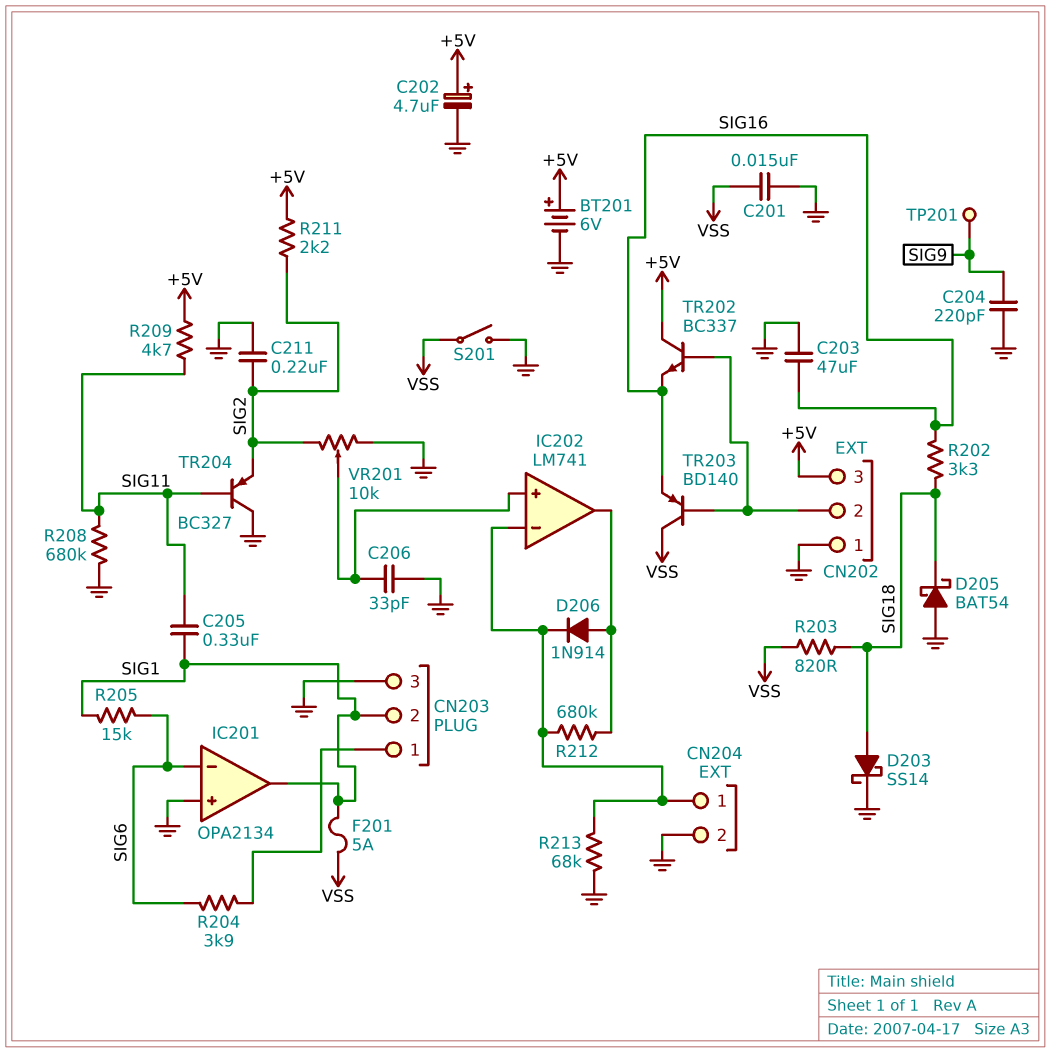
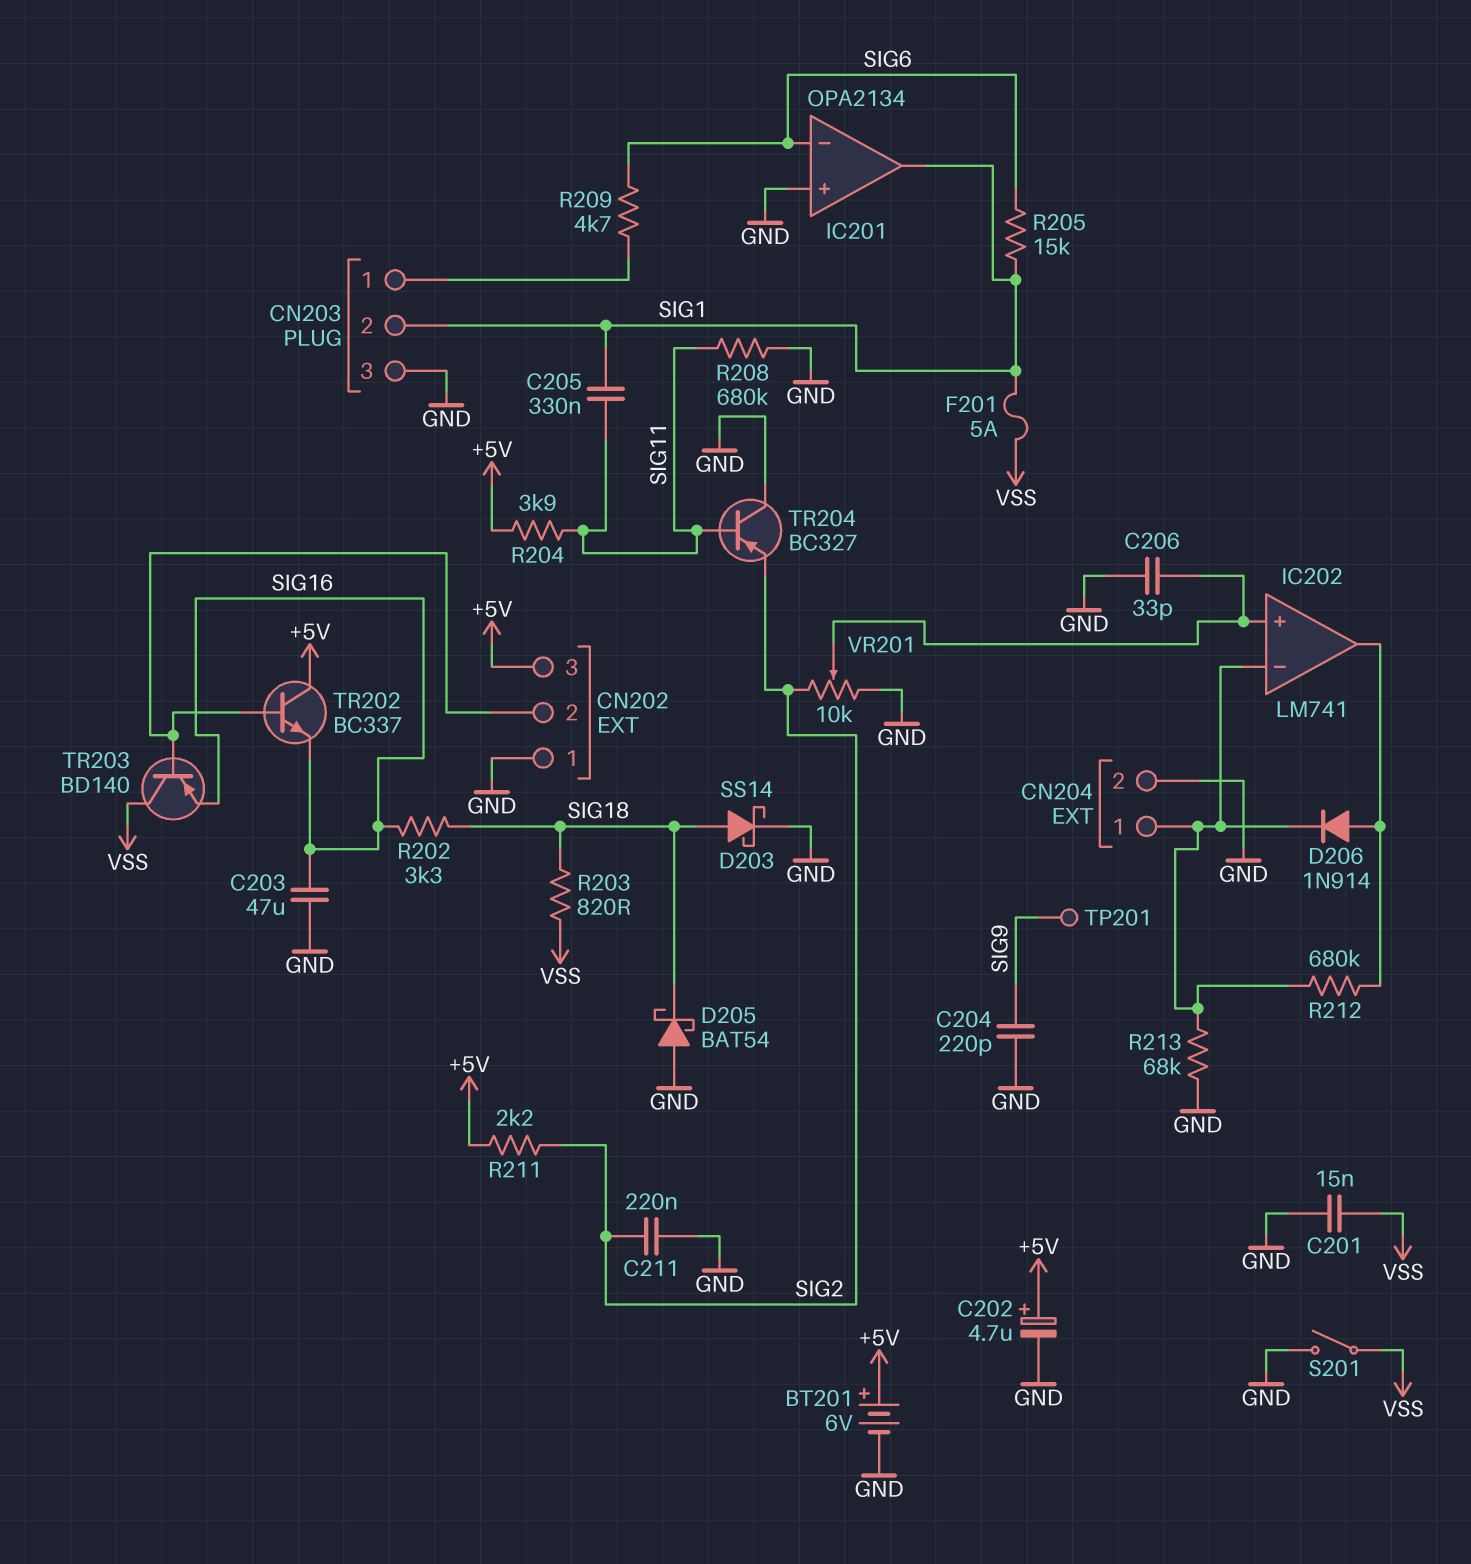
R204: 3.9k (CN203/1, SIG6) -> 3.9k (+5V, SIG11)
R209: 4.7k (+5V, SIG11) -> 4.7k (CN203/1, SIG6)

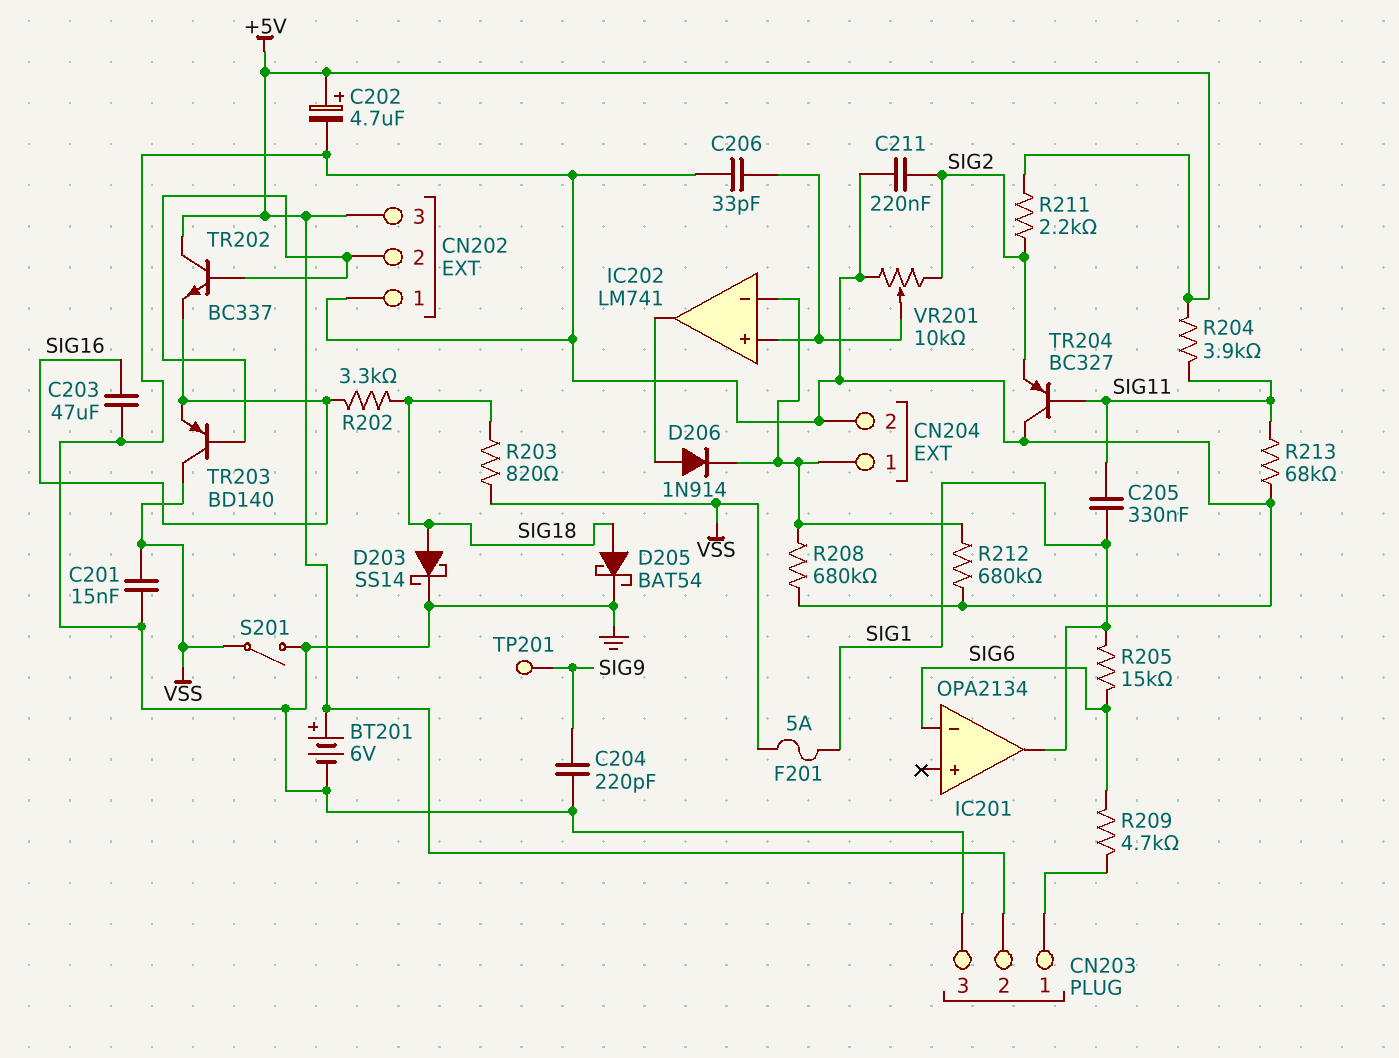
CN203 pin 2: SIG1 -> +5V
D205: schottky BAT54 (A GND, K SIG18) -> schottky BAT54 (A SIG18, K GND)
IC201 pin in+: GND -> none
R208: 680k (GND, SIG11) -> 680k (CN204/1, GND)
R212: 680k (CN204/1, IC202/out) -> 680k (CN204/1, GND)
R213: 68k (CN204/1, GND) -> 68k (GND, SIG11)

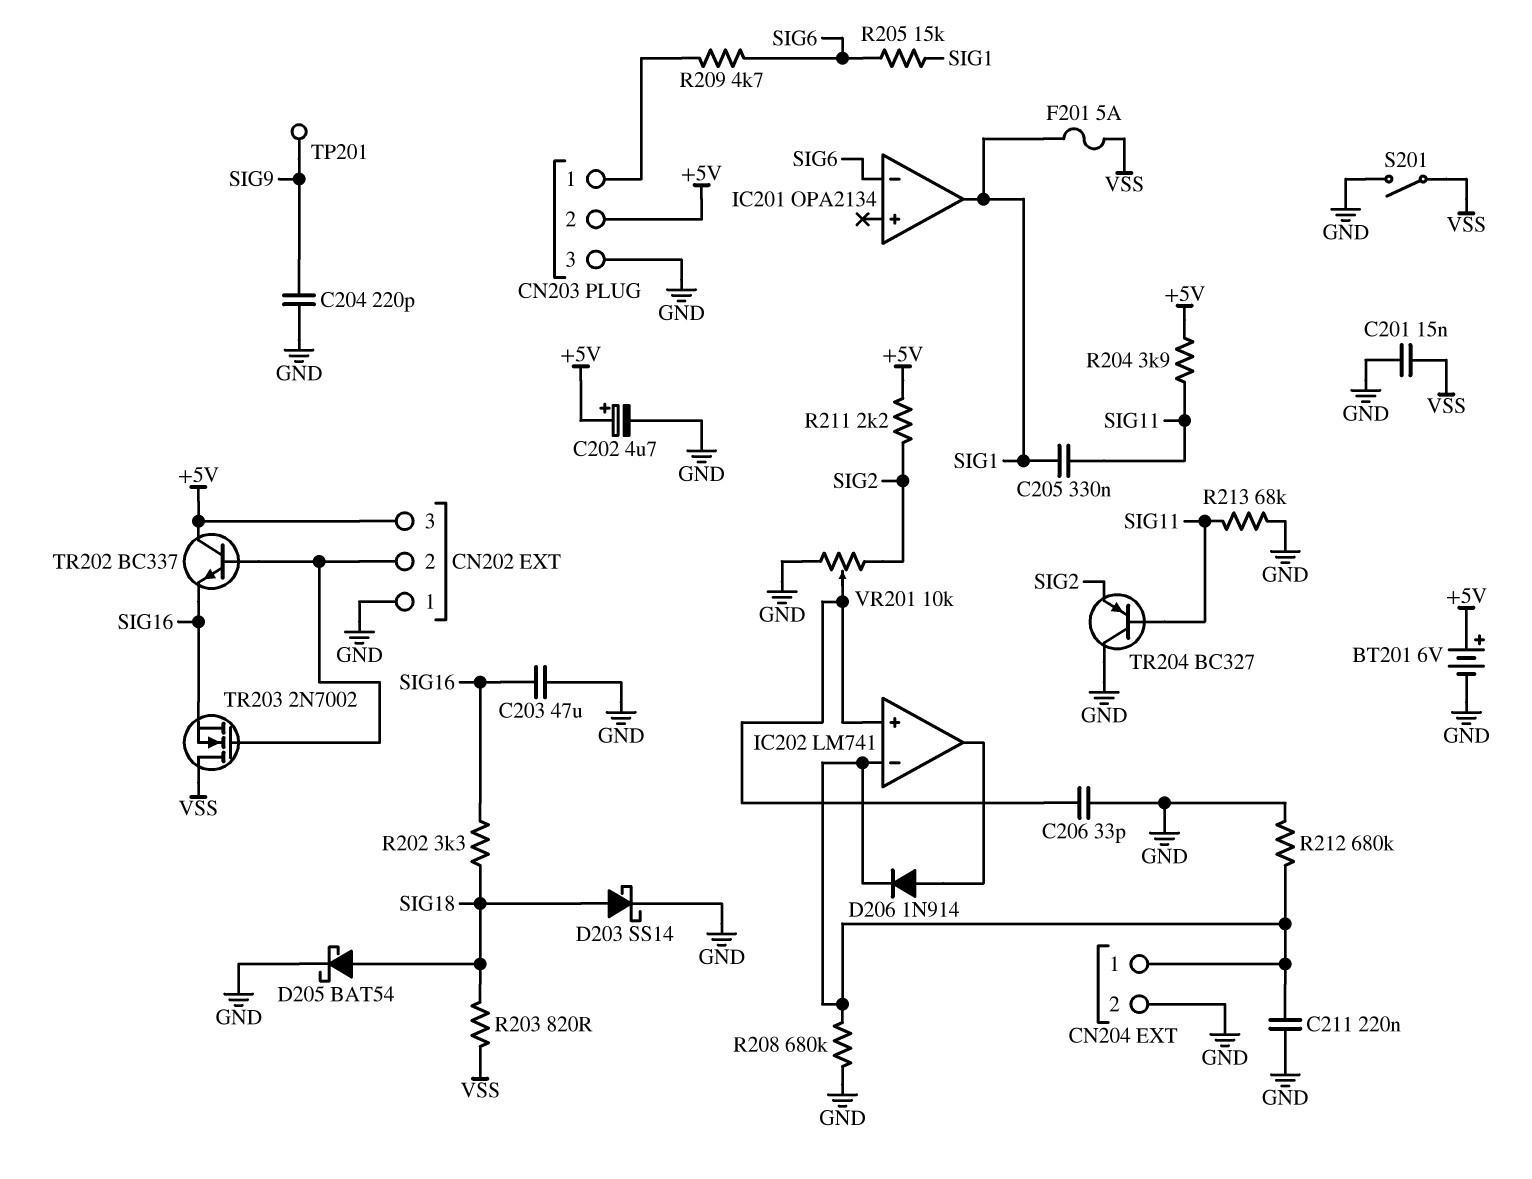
C211: 220nF (GND, SIG2) -> 220nF (CN204/1, GND)
TR203: PNP BD140 (B CN202/2, C VSS, E SIG16) -> NMOS 2N7002 (G CN202/2, D VSS, S SIG16)

